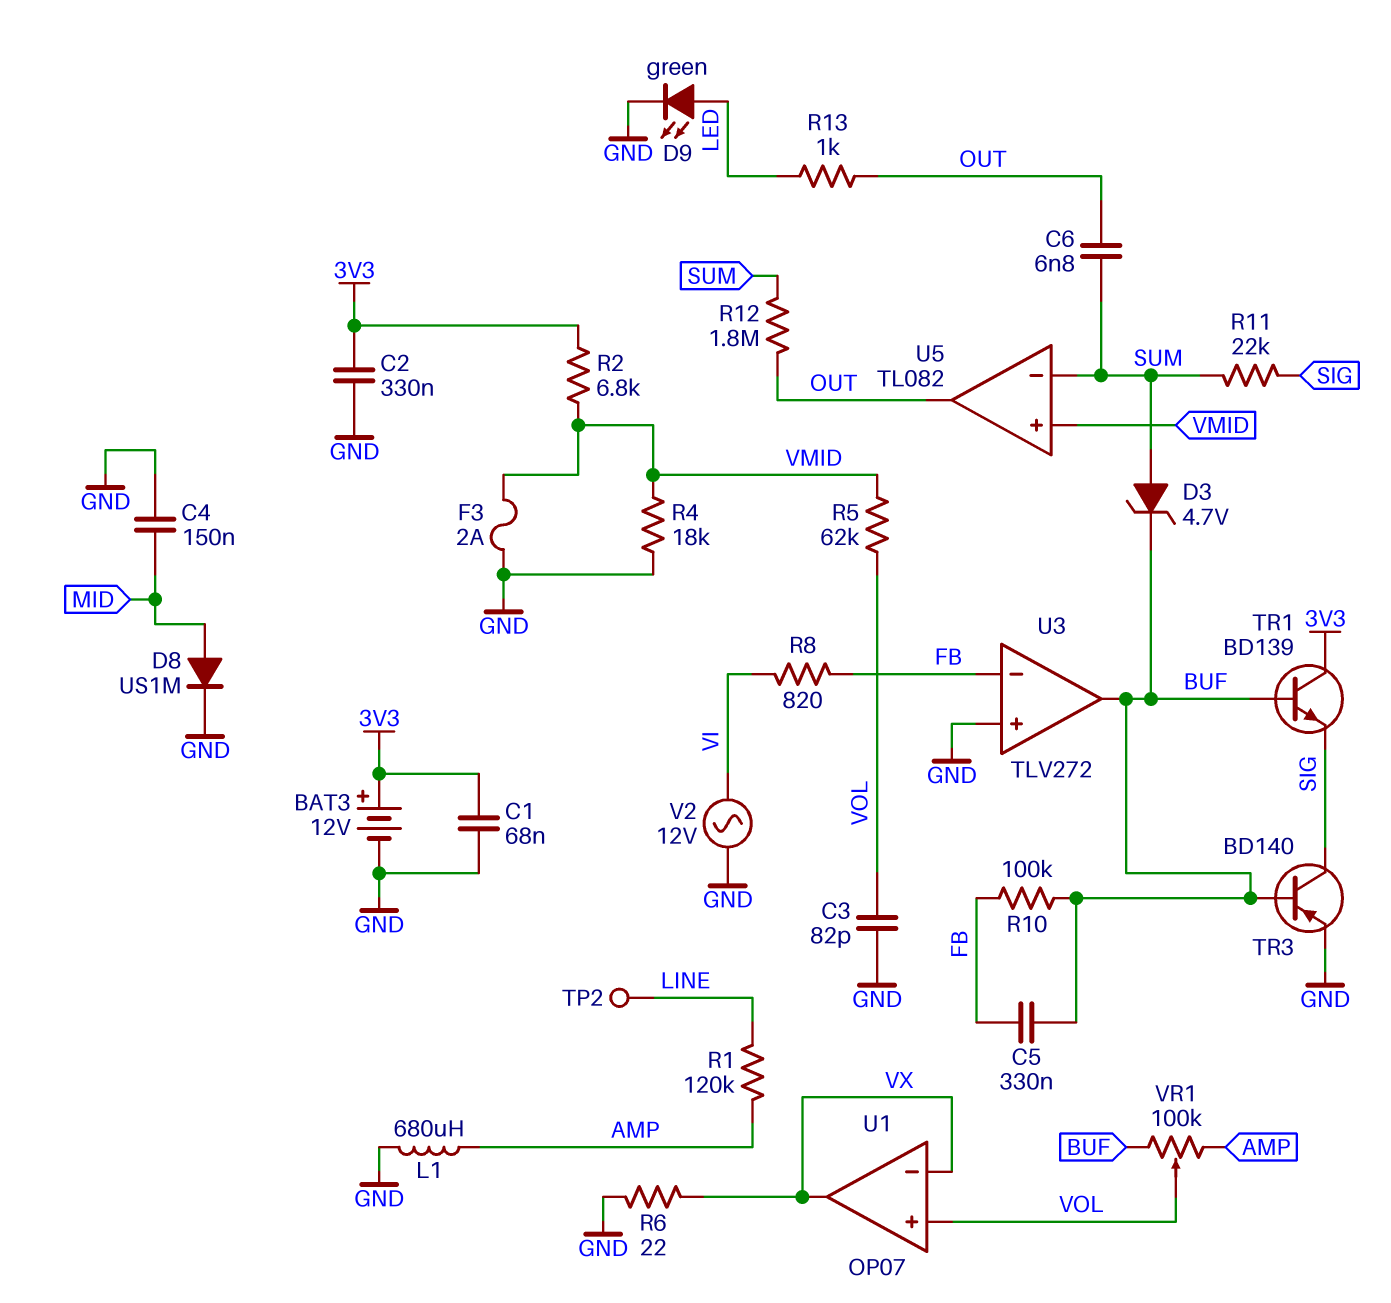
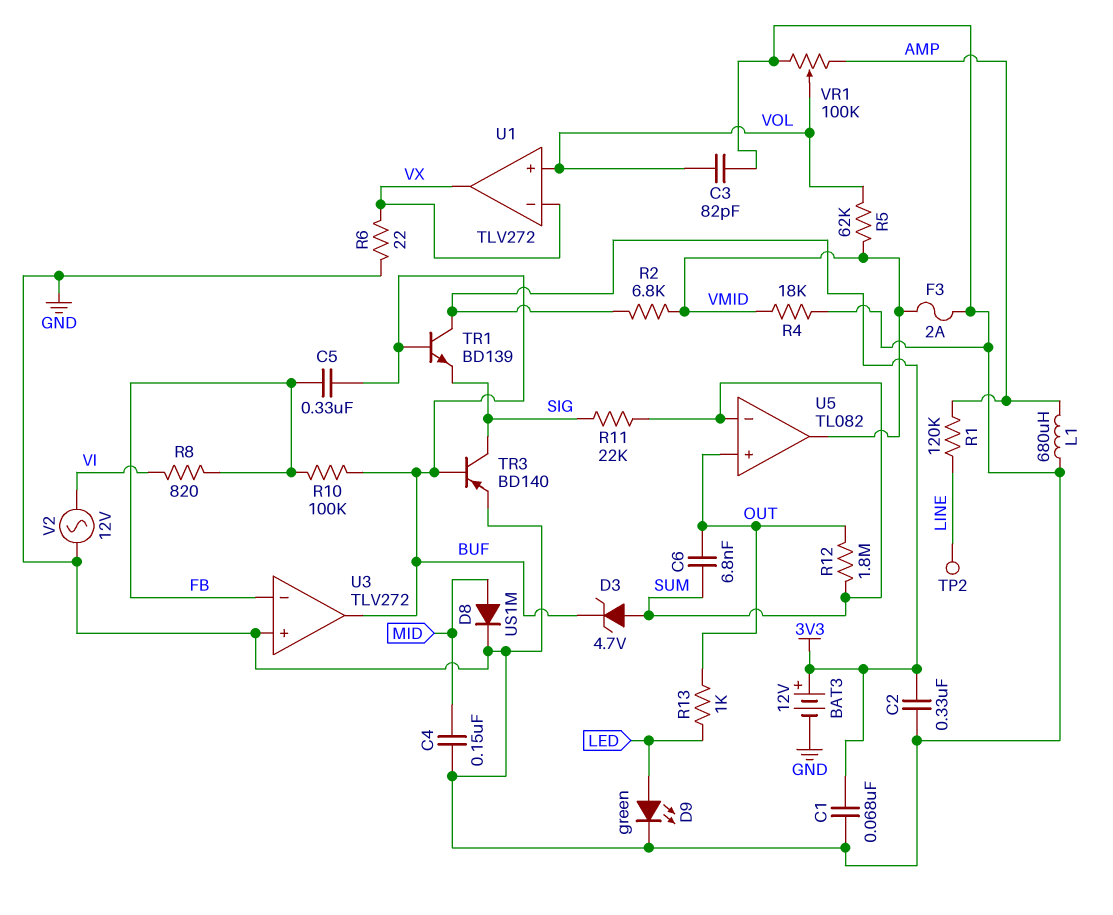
U1: OP07 -> TLV272
U5 pin in+: VMID -> OUT
U5 pin out: OUT -> VMID
VR1: 100k (AMP, BUF, wiper VOL) -> 100k (AMP, GND, wiper VOL)

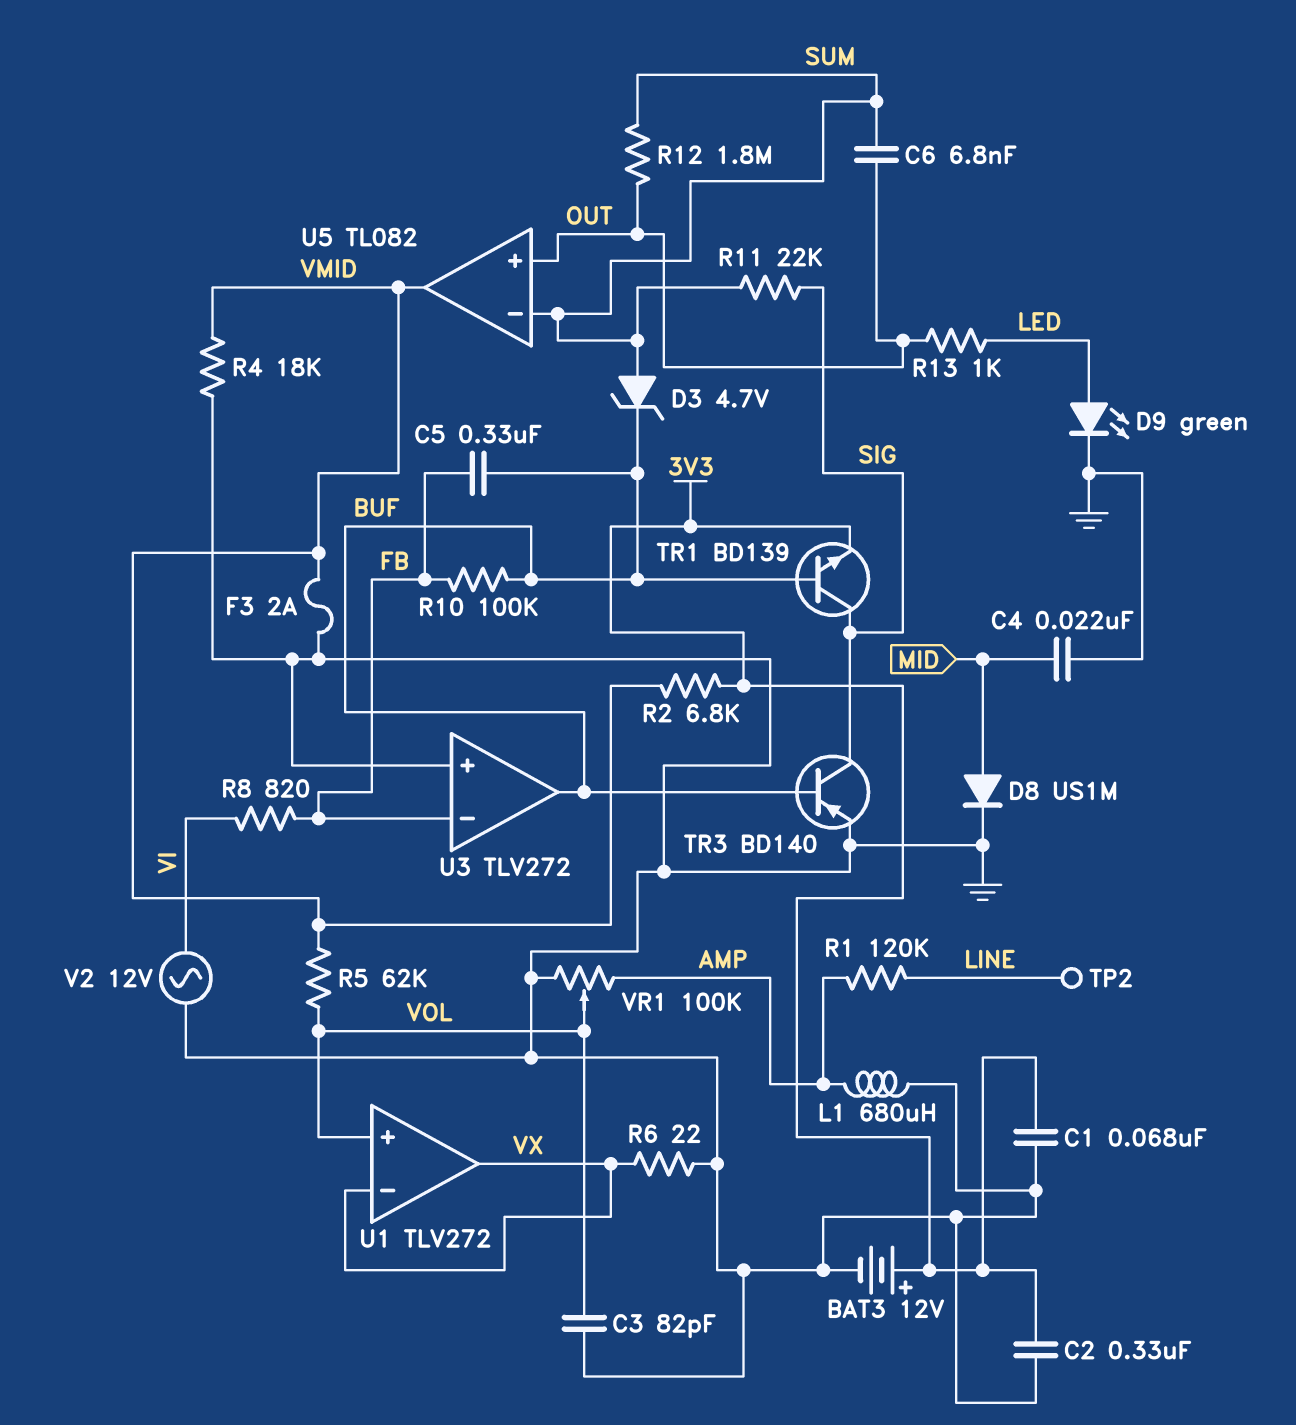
C4: 150nF (GND, MID) -> 22nF (GND, MID)
TR1: NPN BD139 (B BUF, C 3V3, E SIG) -> NPN BD139 (B BUF, C SIG, E 3V3)

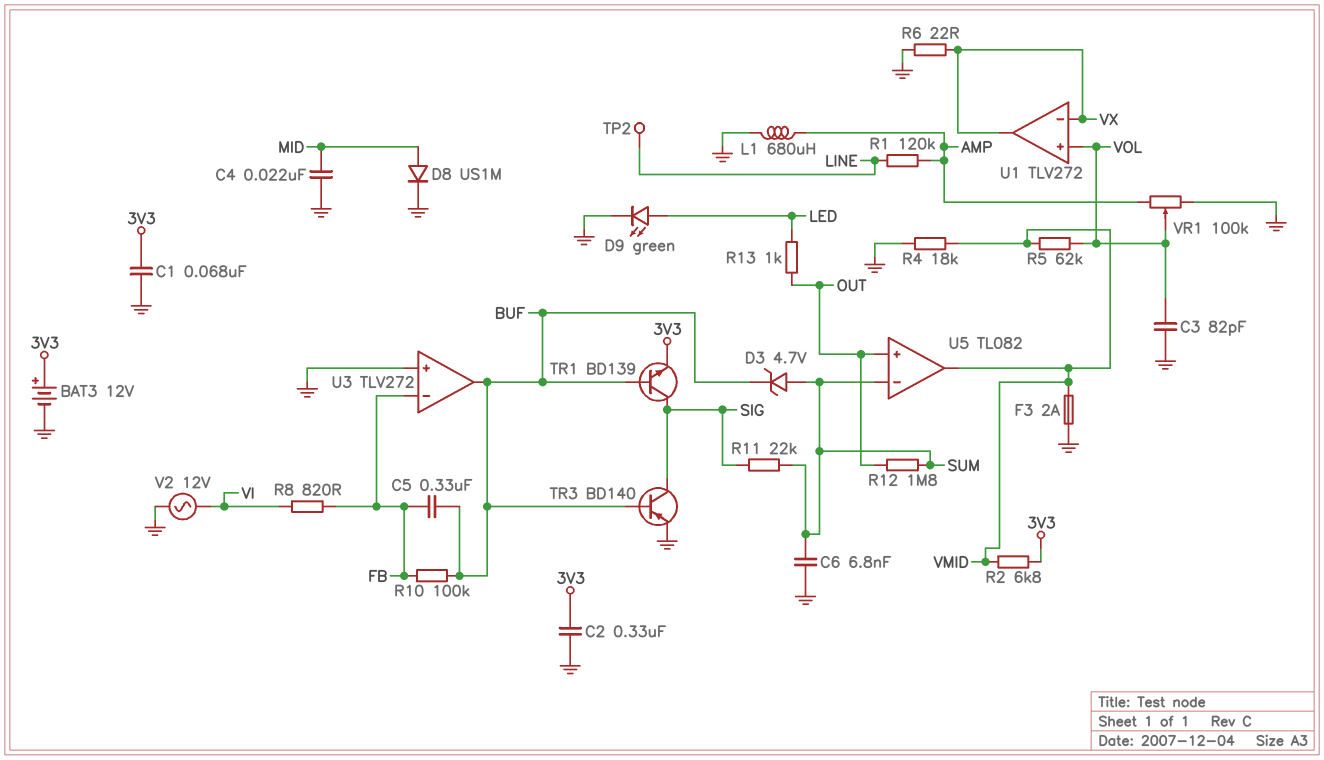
C6: 6.8nF (OUT, SUM) -> 6.8nF (GND, SUM)

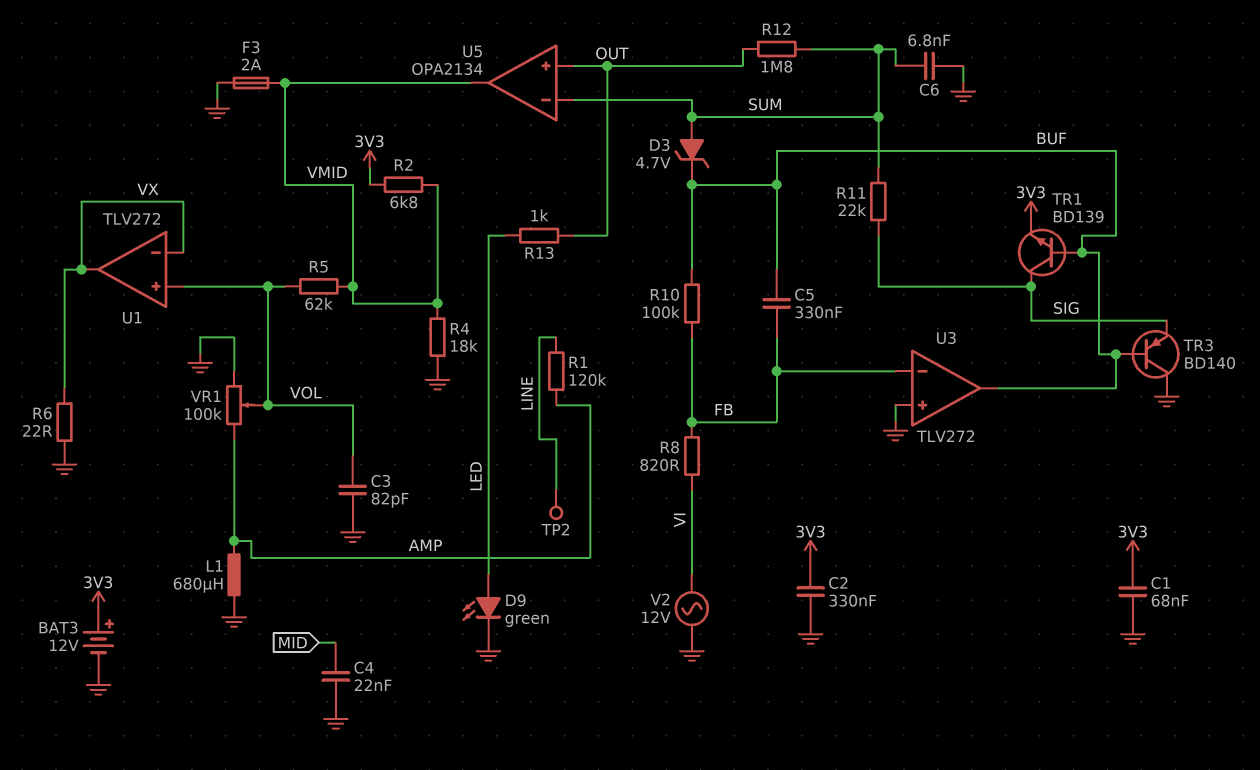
D8: diode US1M (A MID, K GND) -> none
TR3: PNP BD140 (B BUF, C SIG, E GND) -> PNP BD140 (B BUF, C GND, E SIG)
U5: TL082 -> OPA2134

